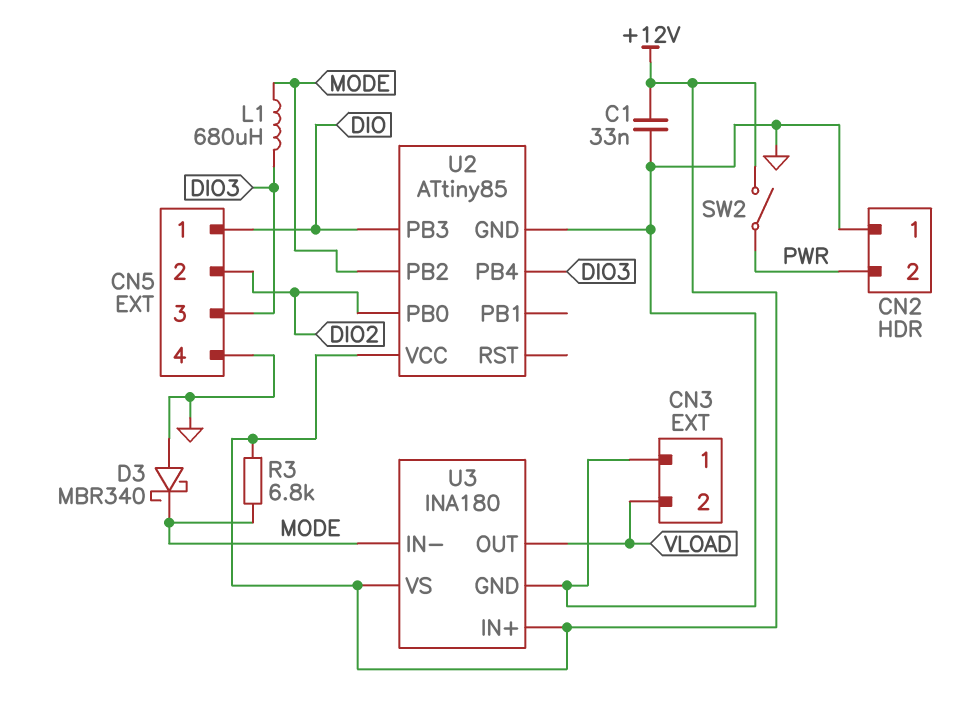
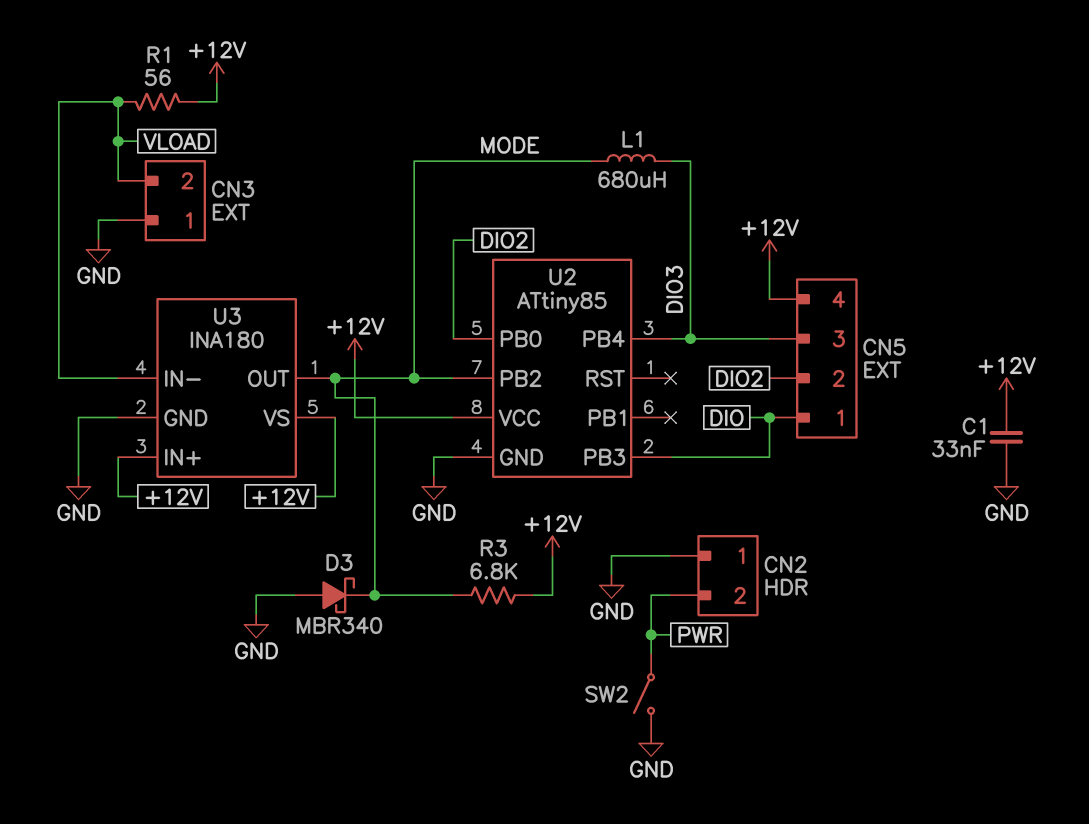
CN5 pin 4: GND -> +12V
R1: none -> 56 (+12V, VLOAD)
SW2: switch (+12V, PWR) -> switch (GND, PWR)
U3 pin IN-: MODE -> VLOAD
U3 pin OUT: VLOAD -> MODE

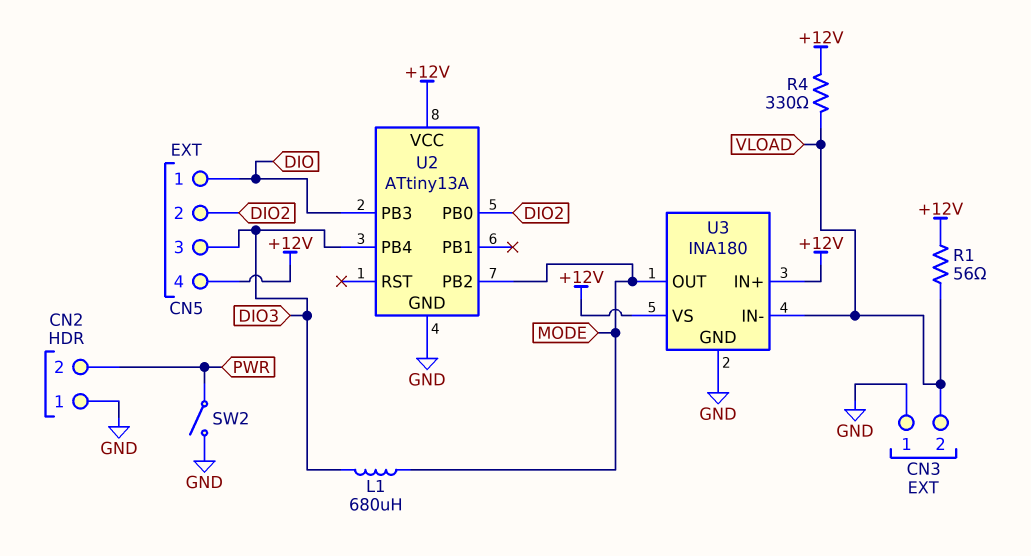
C1: 33nF (+12V, GND) -> none
D3: schottky MBR340 (A GND, K MODE) -> none
R3: 6.8k (+12V, MODE) -> none
R4: none -> 330 (+12V, VLOAD)
U2: ATtiny85 -> ATtiny13A

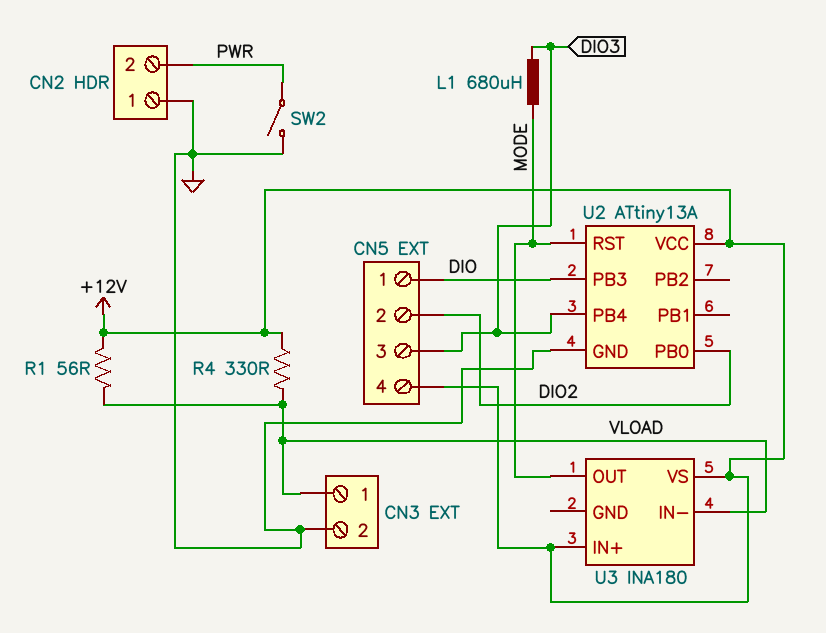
CN3 pin 1: GND -> VLOAD
CN3 pin 2: VLOAD -> GND
U2 pin PB2: MODE -> none
U2 pin RST: none -> MODE
U3 pin GND: GND -> none

